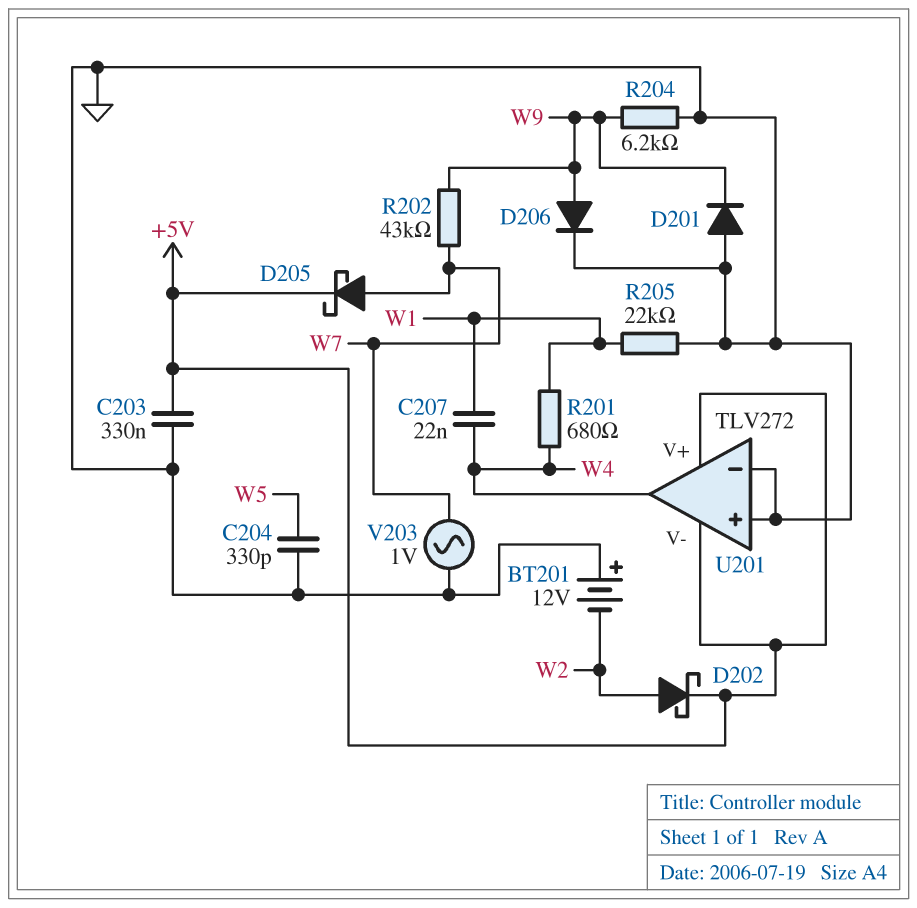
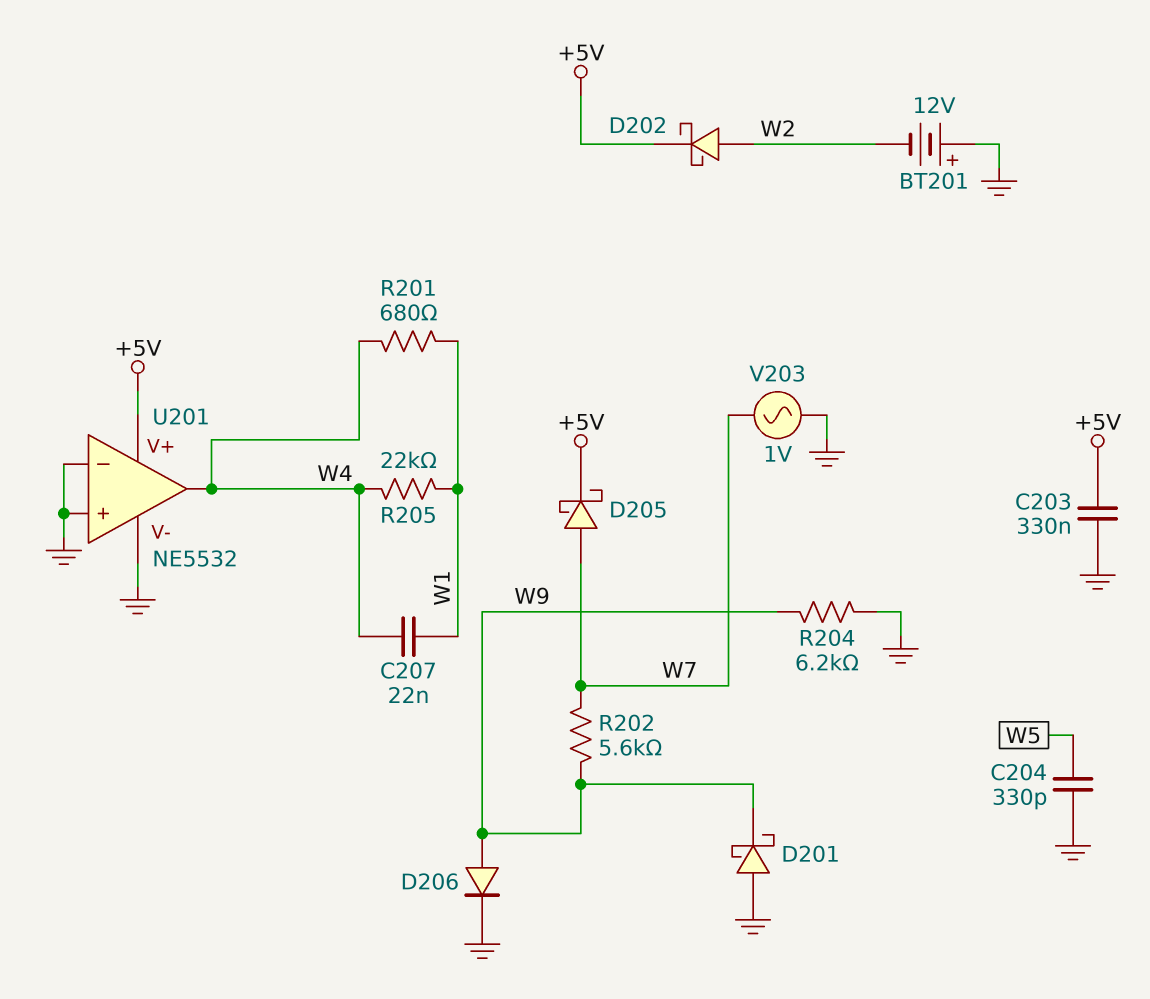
D201: diode (A GND, K W9) -> schottky (A GND, K W9)
R202: 43k (W7, W9) -> 5.6k (W7, W9)
R205: 22k (GND, W1) -> 22k (W1, W4)
U201: TLV272 -> NE5532
U201 pin V-: +5V -> GND

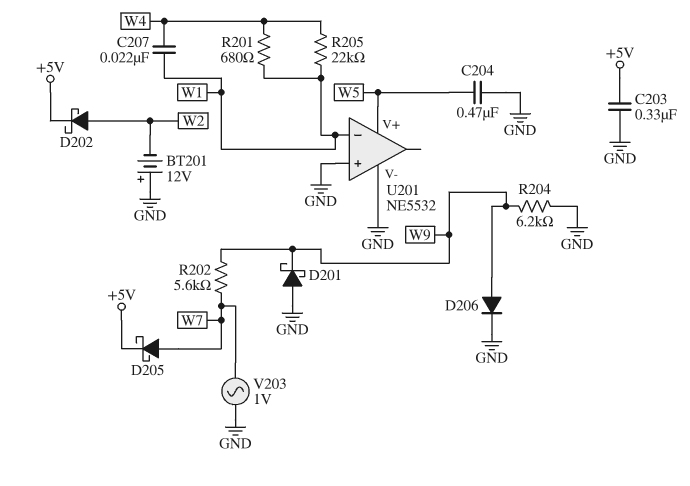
C204: 330pF (GND, W5) -> 470nF (GND, W5)
U201 pin V+: +5V -> W5
U201 pin in-: GND -> W1
U201 pin out: W4 -> none

